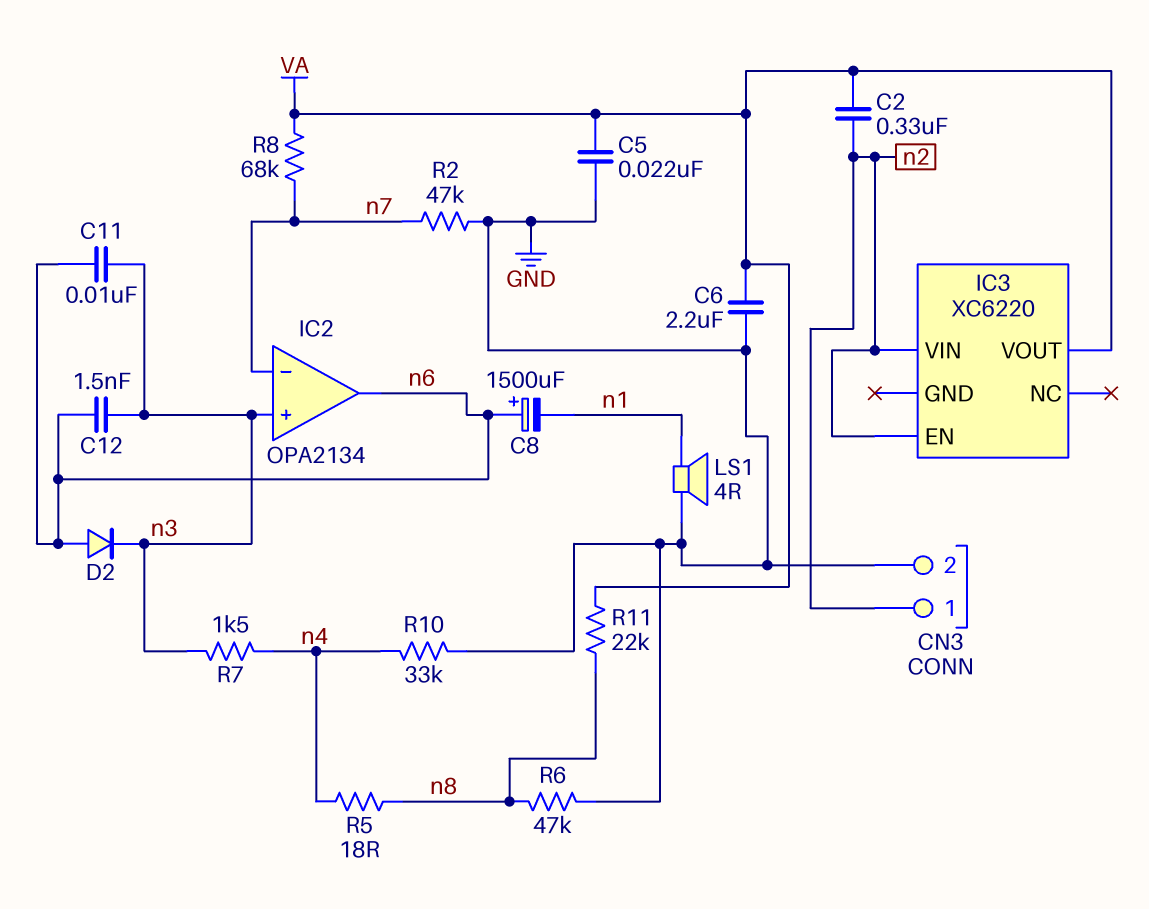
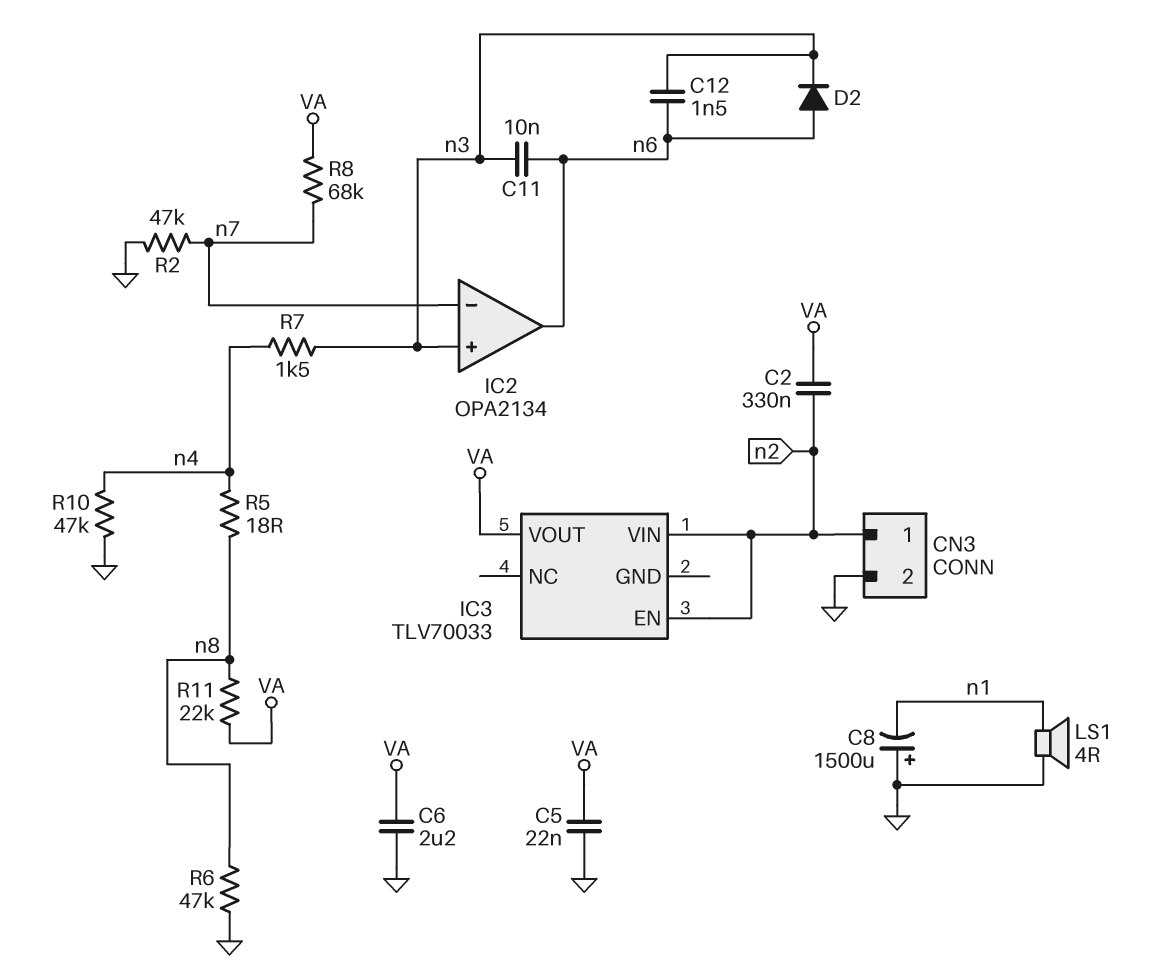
C8: 1500uF (plus n6, minus n1) -> 1500uF (plus GND, minus n1)
IC3: XC6220 -> TLV70033
R10: 33k (GND, n4) -> 47k (GND, n4)

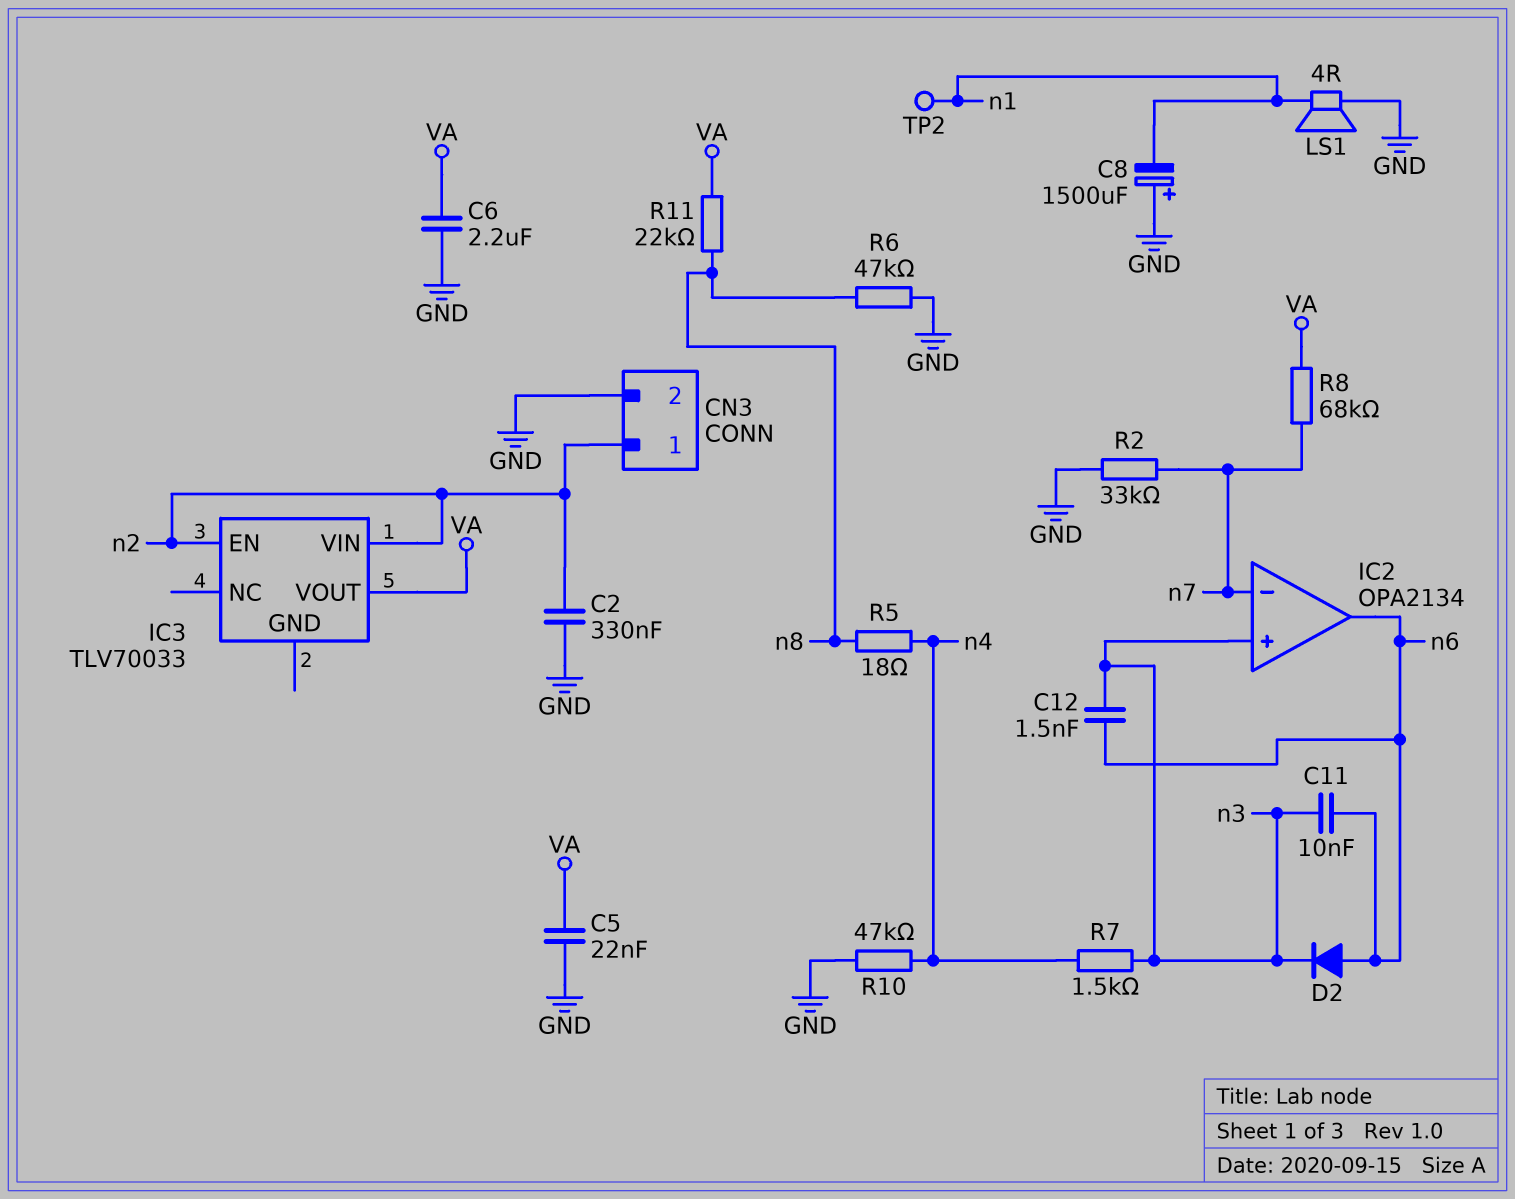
C2: 330nF (VA, n2) -> 330nF (GND, n2)
R2: 47k (GND, n7) -> 33k (GND, n7)
TP2: none -> test point (n1)

